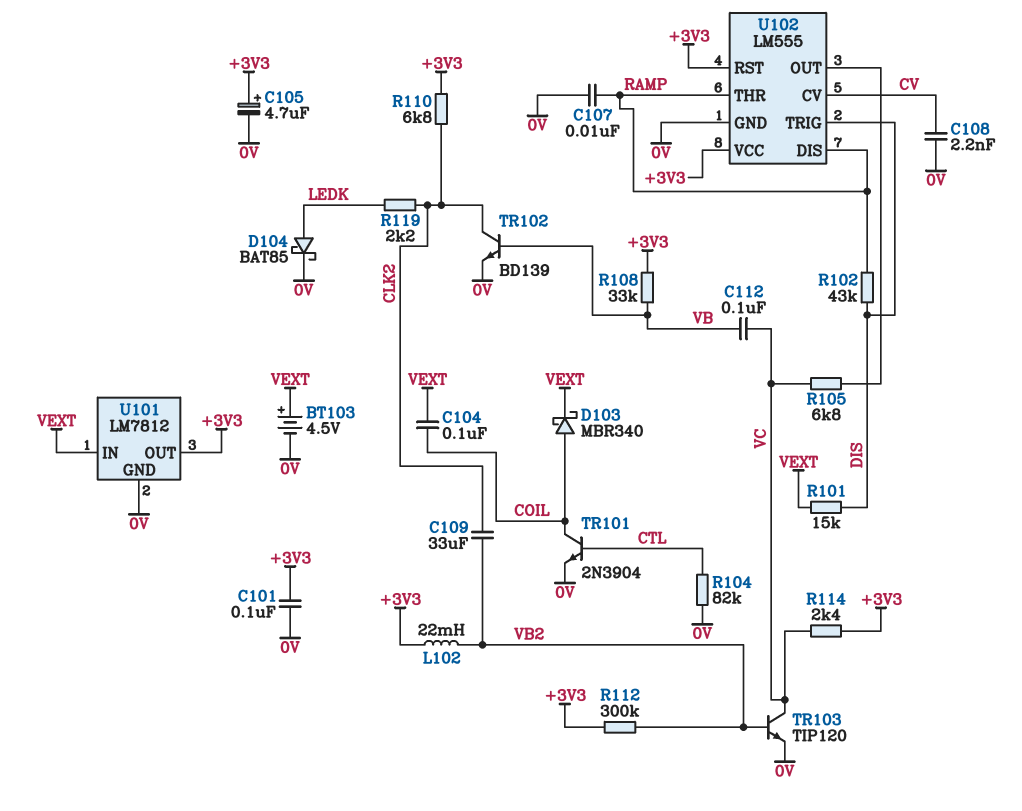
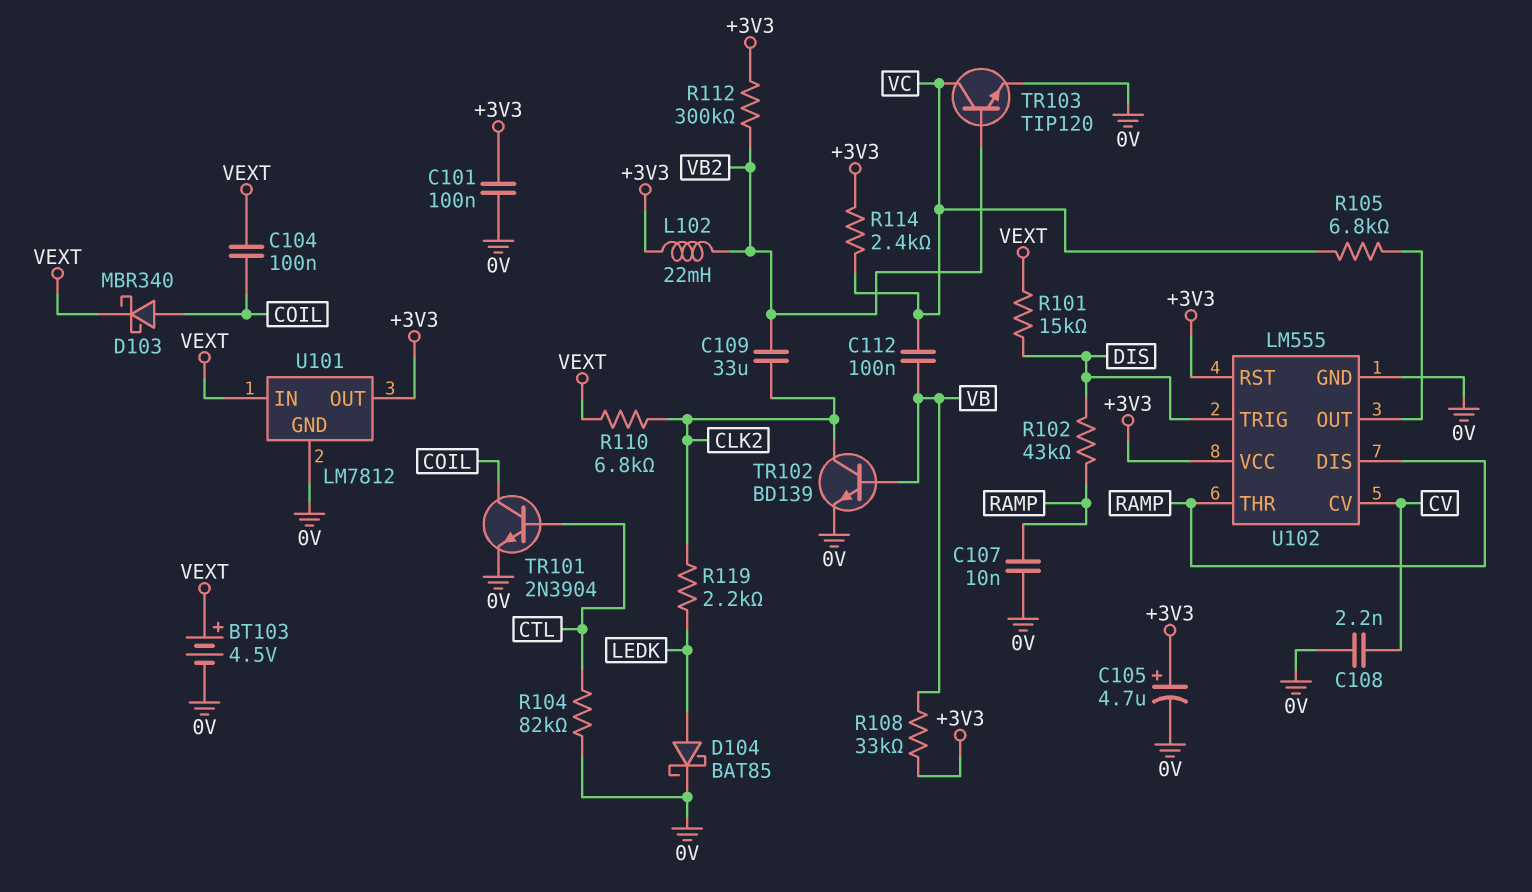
R110: 6.8k (+3V3, CLK2) -> 6.8k (CLK2, VEXT)

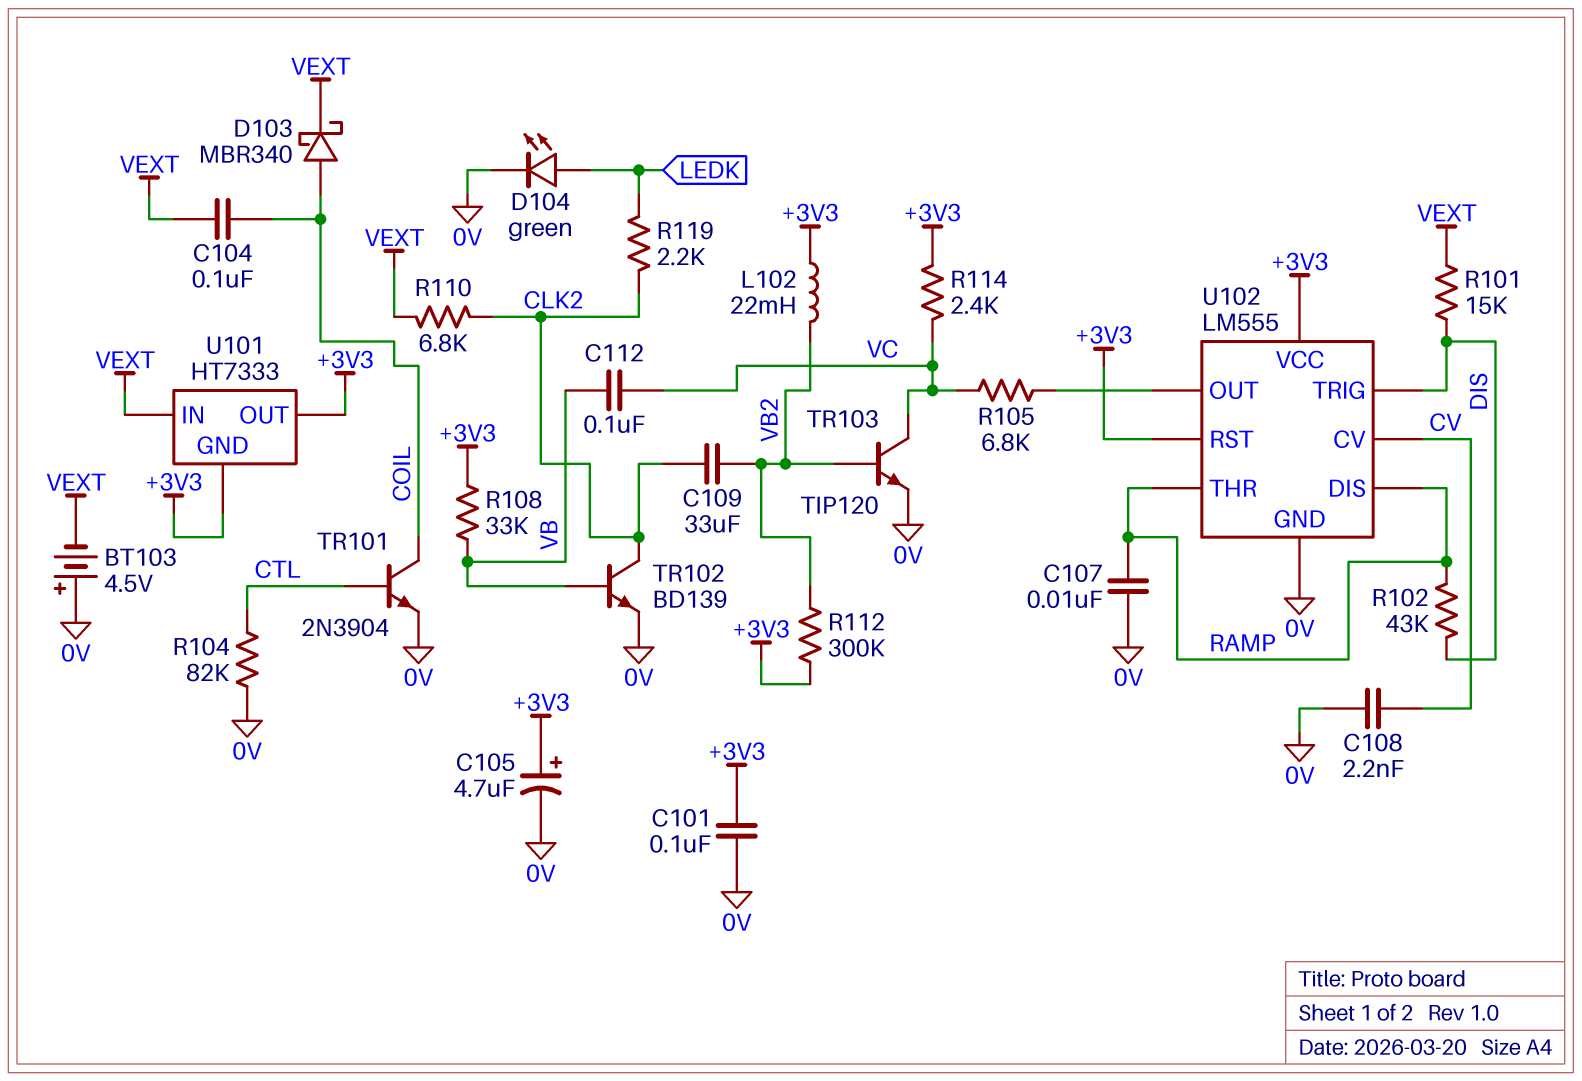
BT103: 4.5V (plus VEXT, minus 0V) -> 4.5V (plus 0V, minus VEXT)
D104: schottky BAT85 (A LEDK, K 0V) -> LED green (A LEDK, K 0V)
U101: LM7812 -> HT7333
U101 pin GND: 0V -> +3V3

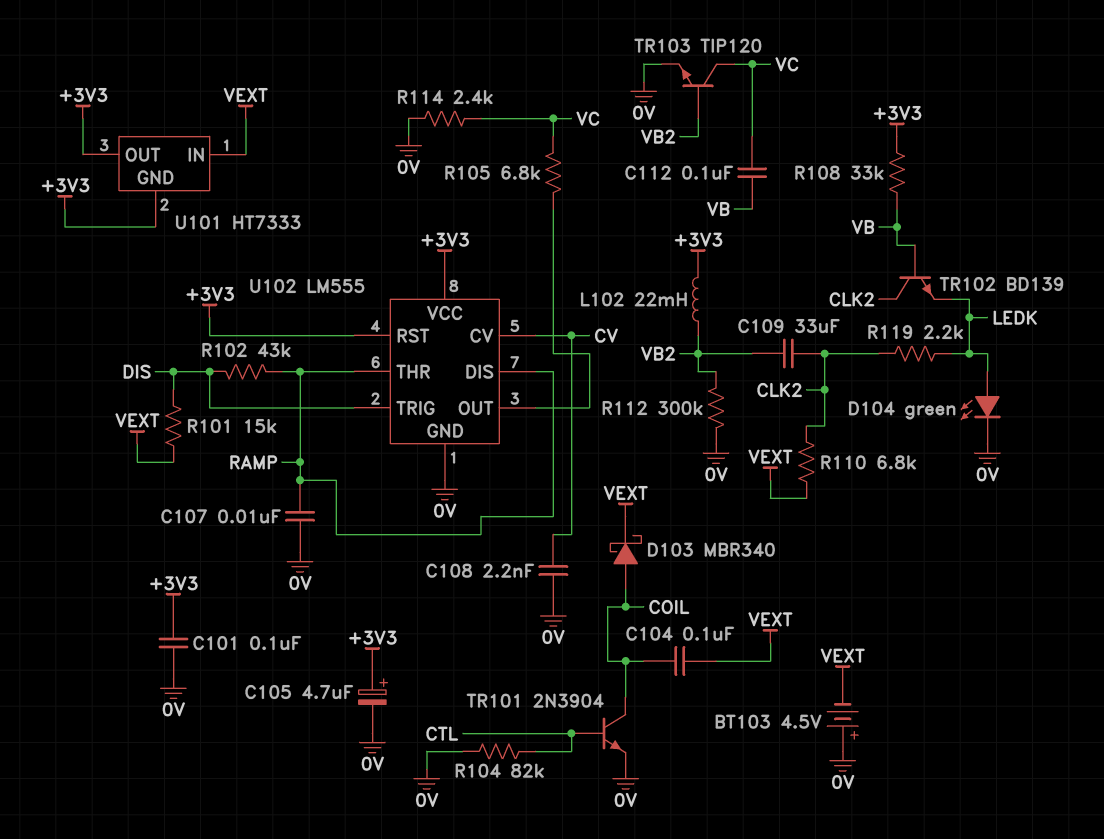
R112: 300k (+3V3, VB2) -> 300k (0V, VB2)
R114: 2.4k (+3V3, VC) -> 2.4k (0V, VC)
TR102: NPN BD139 (B VB, C CLK2, E 0V) -> NPN BD139 (B VB, C CLK2, E LEDK)

